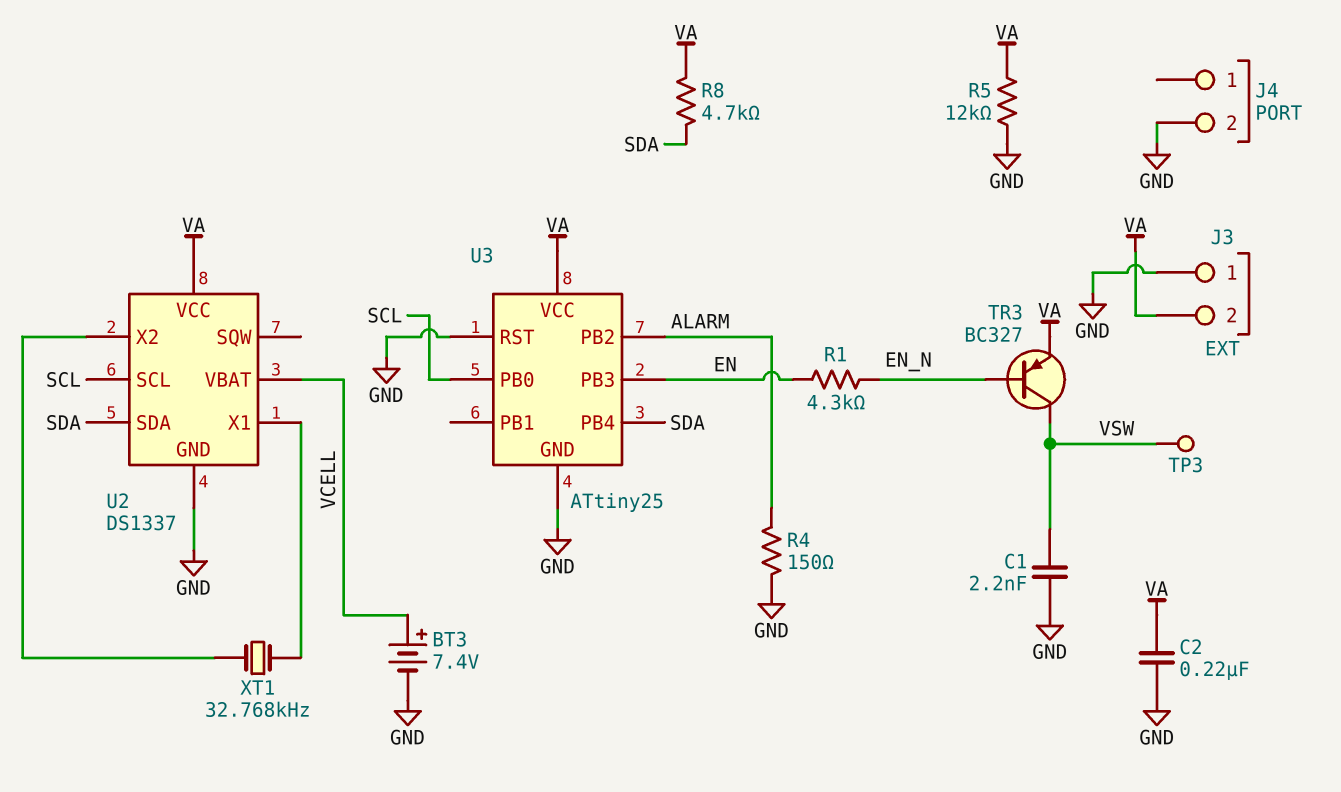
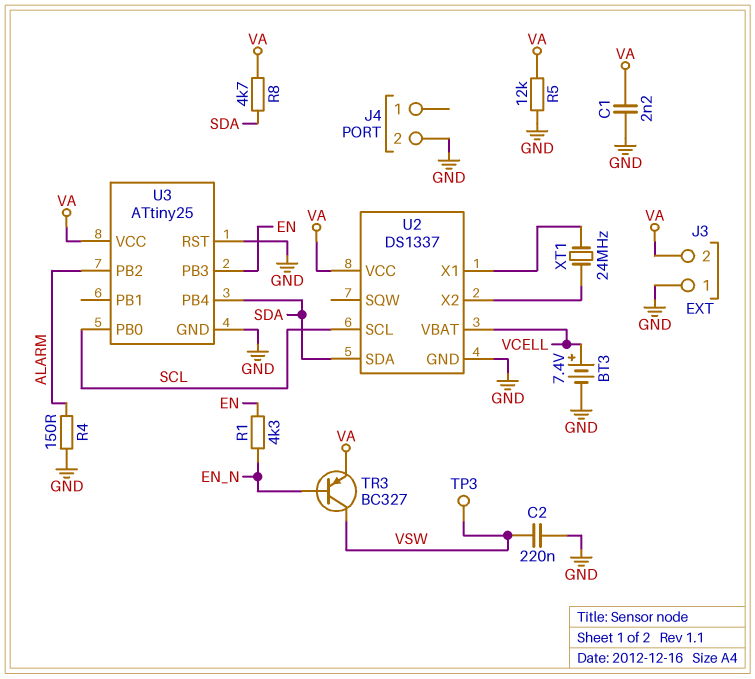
C1: 2.2nF (GND, VSW) -> 2.2nF (GND, VA)
C2: 220nF (GND, VA) -> 220nF (GND, VSW)
XT1: 32.768kHz (U2/X1, U2/X2) -> 24MHz (U2/X1, U2/X2)

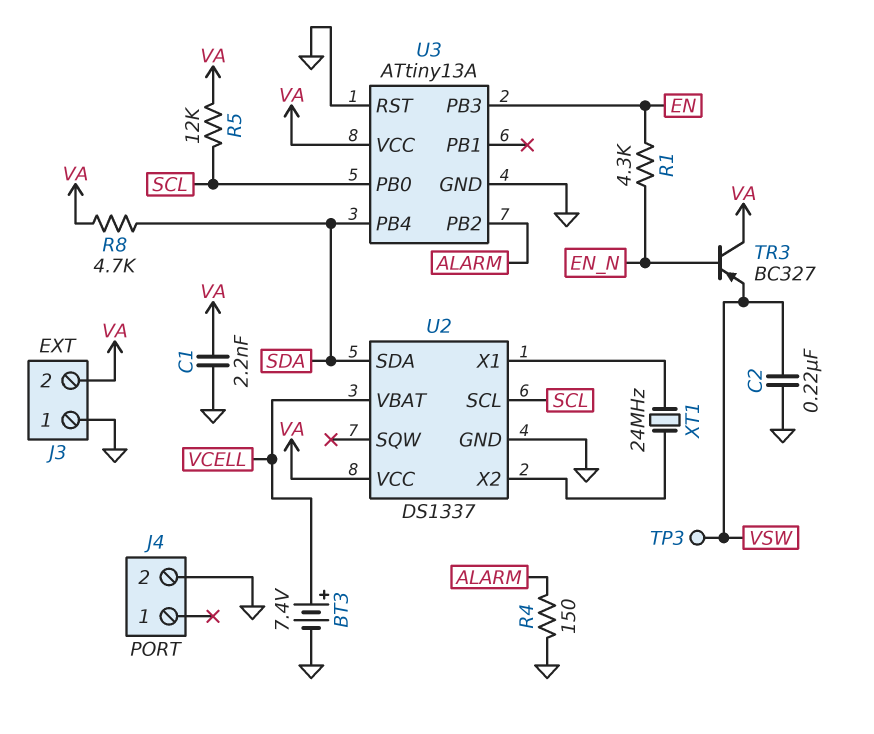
R5: 12k (GND, VA) -> 12k (SCL, VA)
TR3: PNP BC327 (B EN_N, C VSW, E VA) -> PNP BC327 (B EN_N, C VA, E VSW)
U3: ATtiny25 -> ATtiny13A

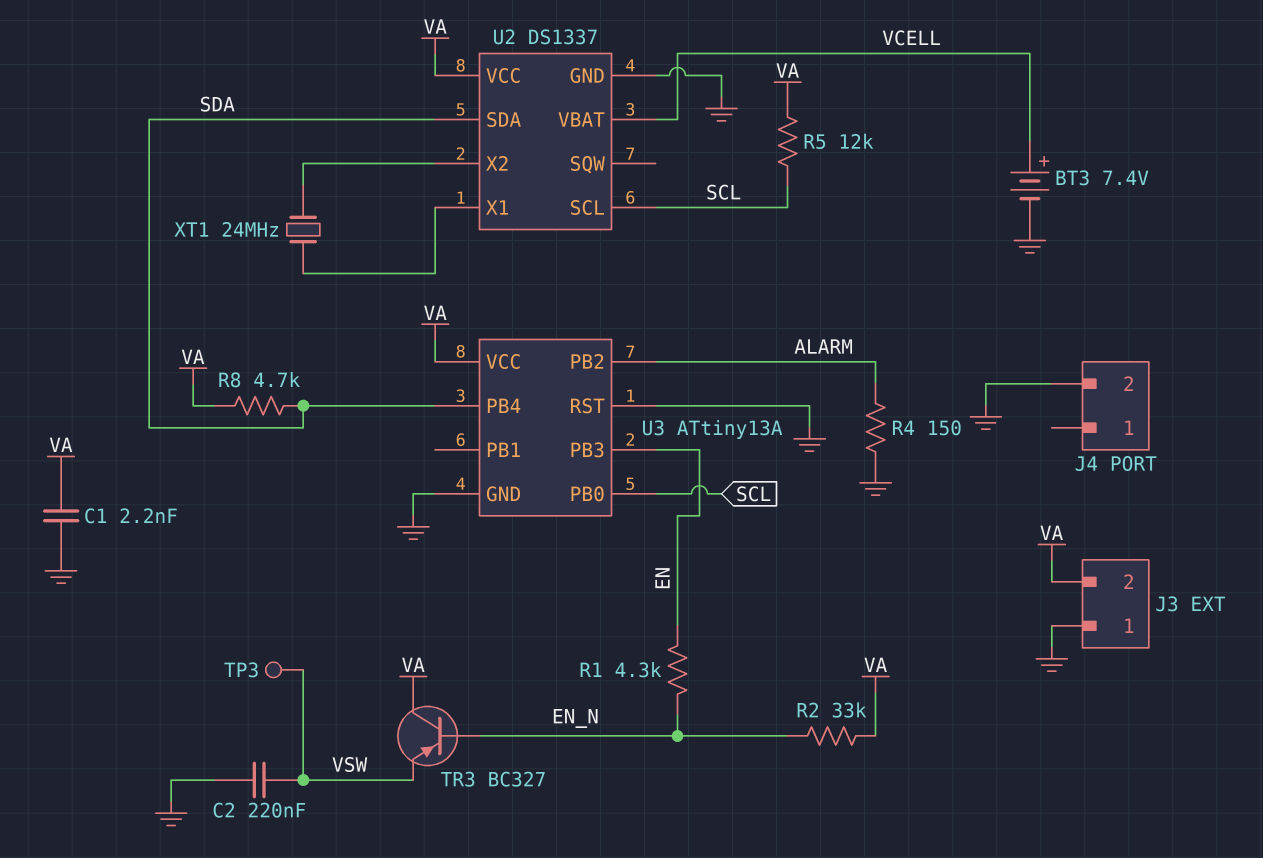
R2: none -> 33k (EN_N, VA)

